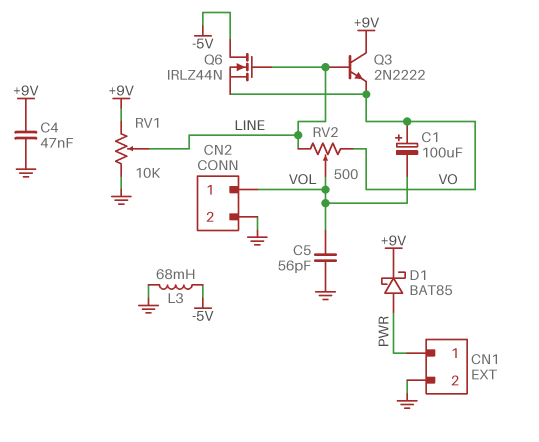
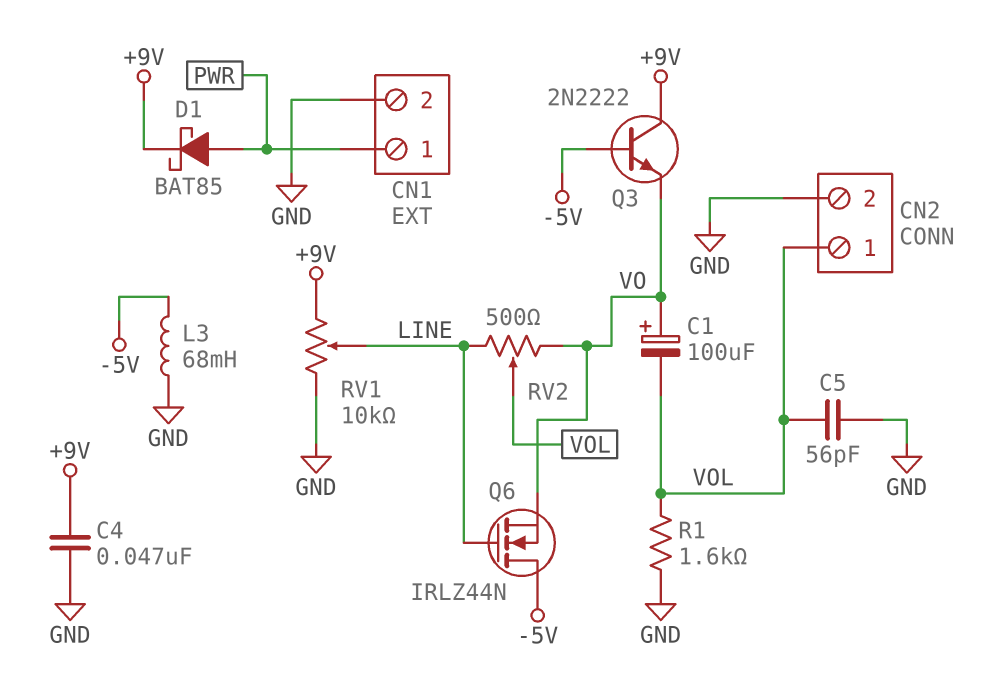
Q3: NPN 2N2222 (B LINE, C +9V, E VO) -> NPN 2N2222 (B -5V, C +9V, E VO)
R1: none -> 1.6k (GND, VOL)

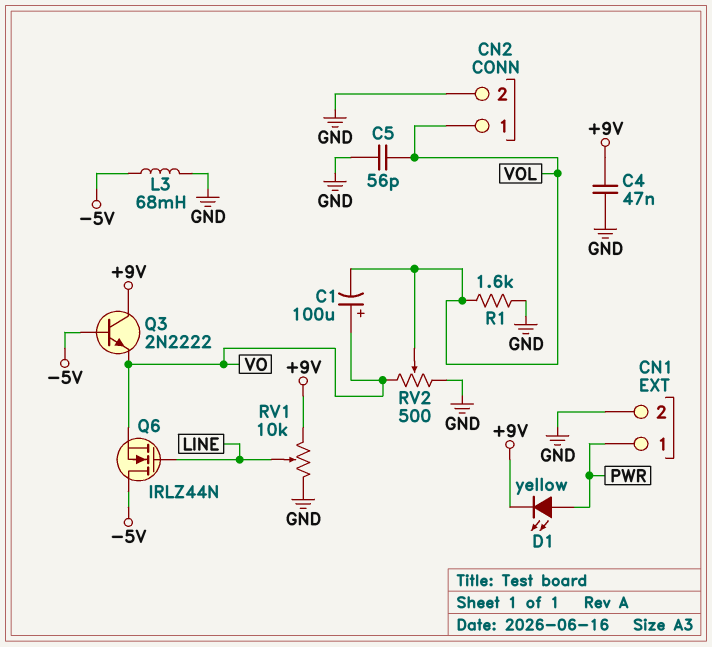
D1: schottky BAT85 (A PWR, K +9V) -> LED yellow (A PWR, K +9V)
RV2: 500 (LINE, VO, wiper VOL) -> 500 (GND, VO, wiper VOL)

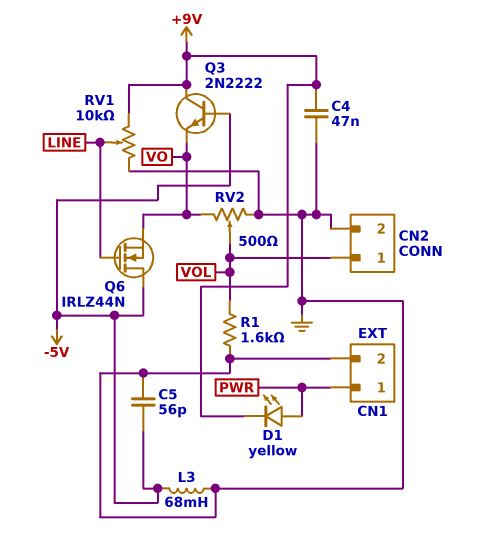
C1: 100uF (plus VO, minus VOL) -> none
C5: 56pF (GND, VOL) -> 56pF (-5V, GND)

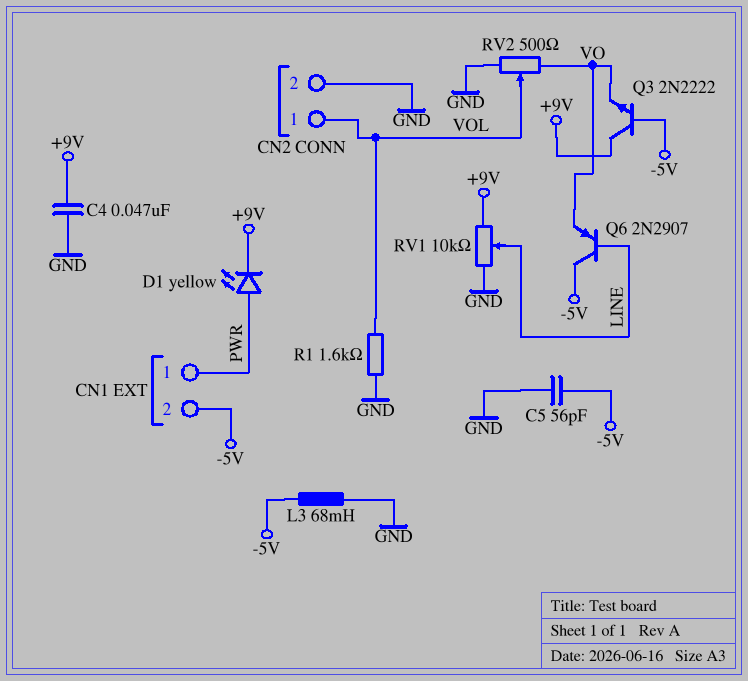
CN1 pin 2: GND -> -5V
Q6: NMOS IRLZ44N (G LINE, D -5V, S VO) -> PNP 2N2907 (B LINE, C -5V, E VO)

